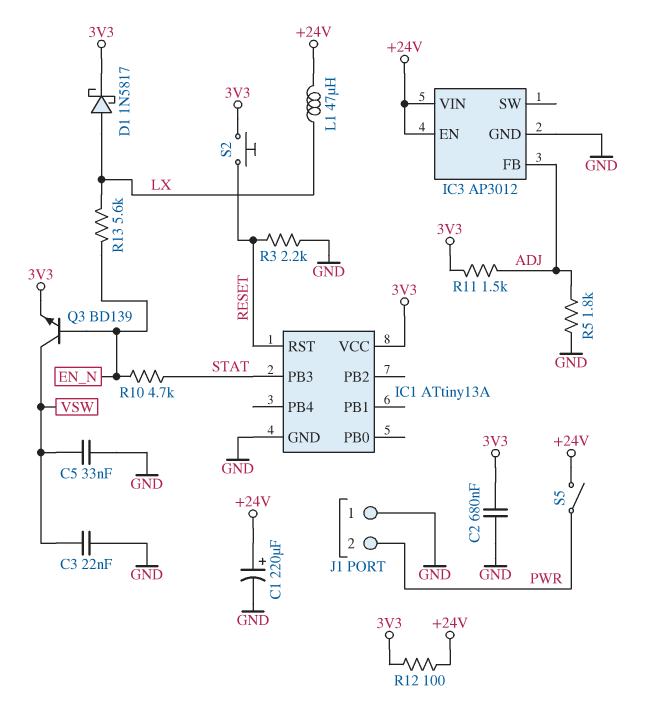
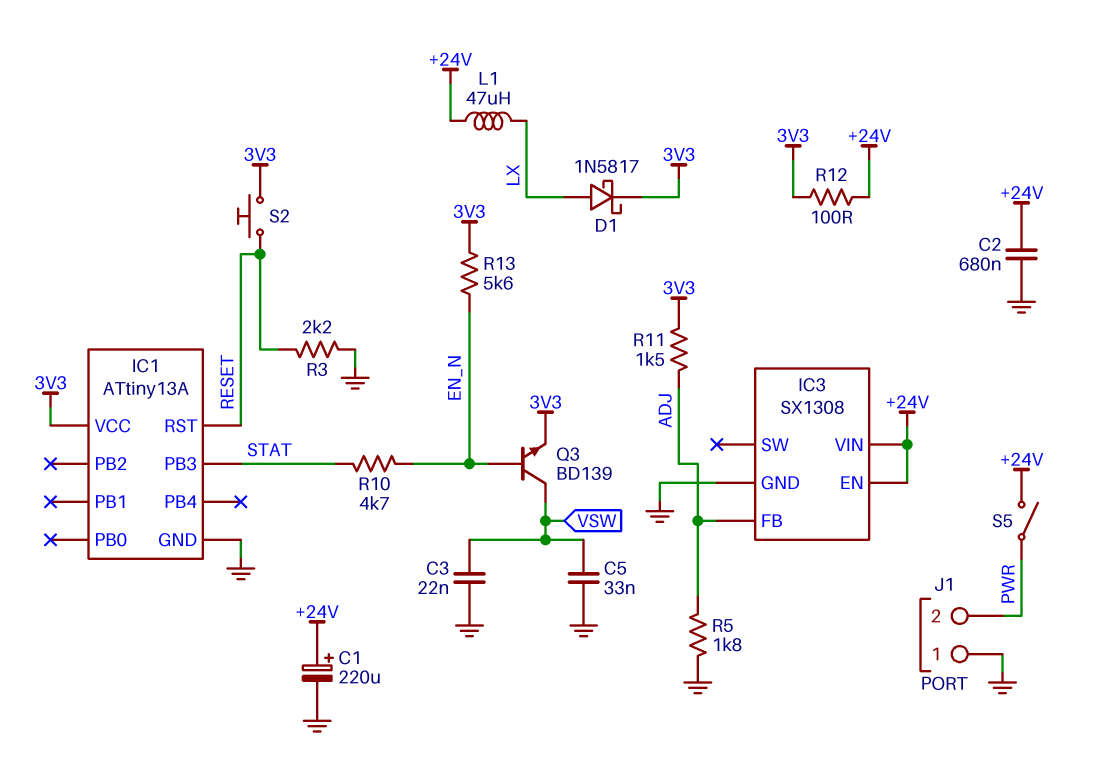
C2: 680nF (3V3, GND) -> 680nF (+24V, GND)
IC3: AP3012 -> SX1308
R13: 5.6k (EN_N, LX) -> 5.6k (3V3, EN_N)

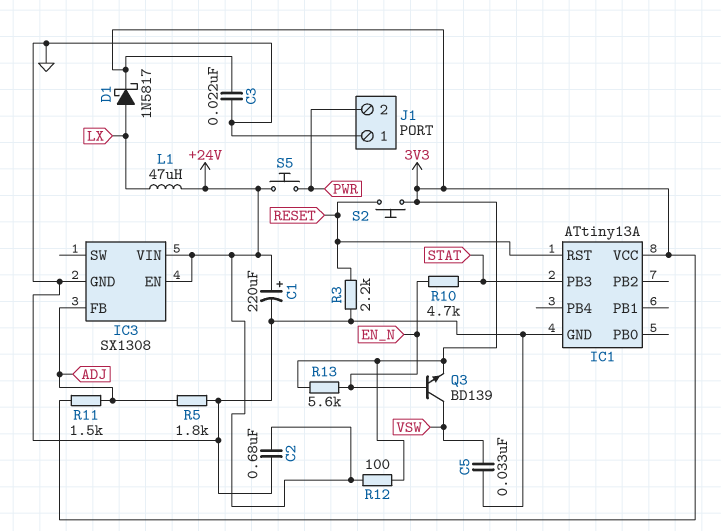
C3: 22nF (GND, VSW) -> 22nF (3V3, GND)
S5: switch (+24V, PWR) -> button (+24V, PWR)

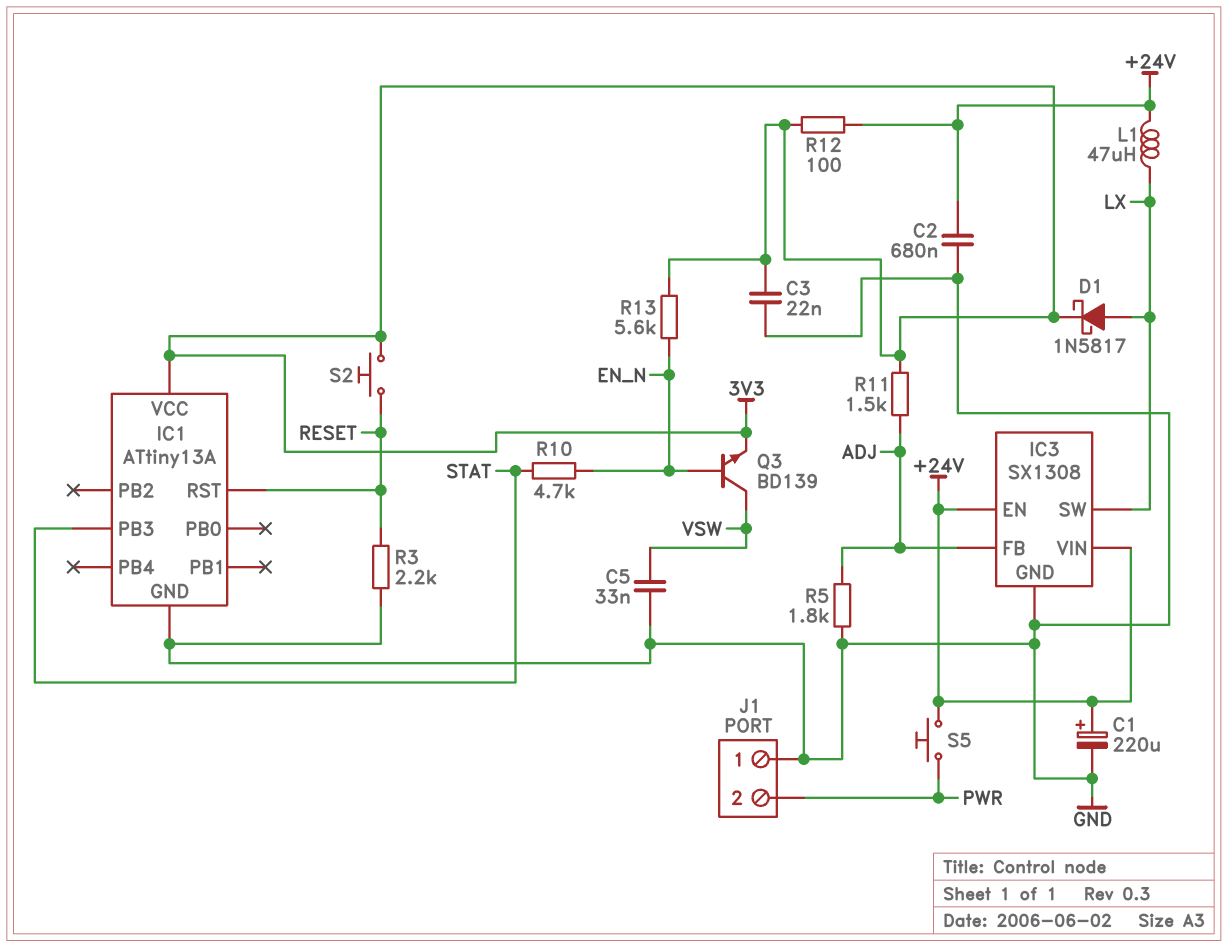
IC3 pin SW: none -> LX

